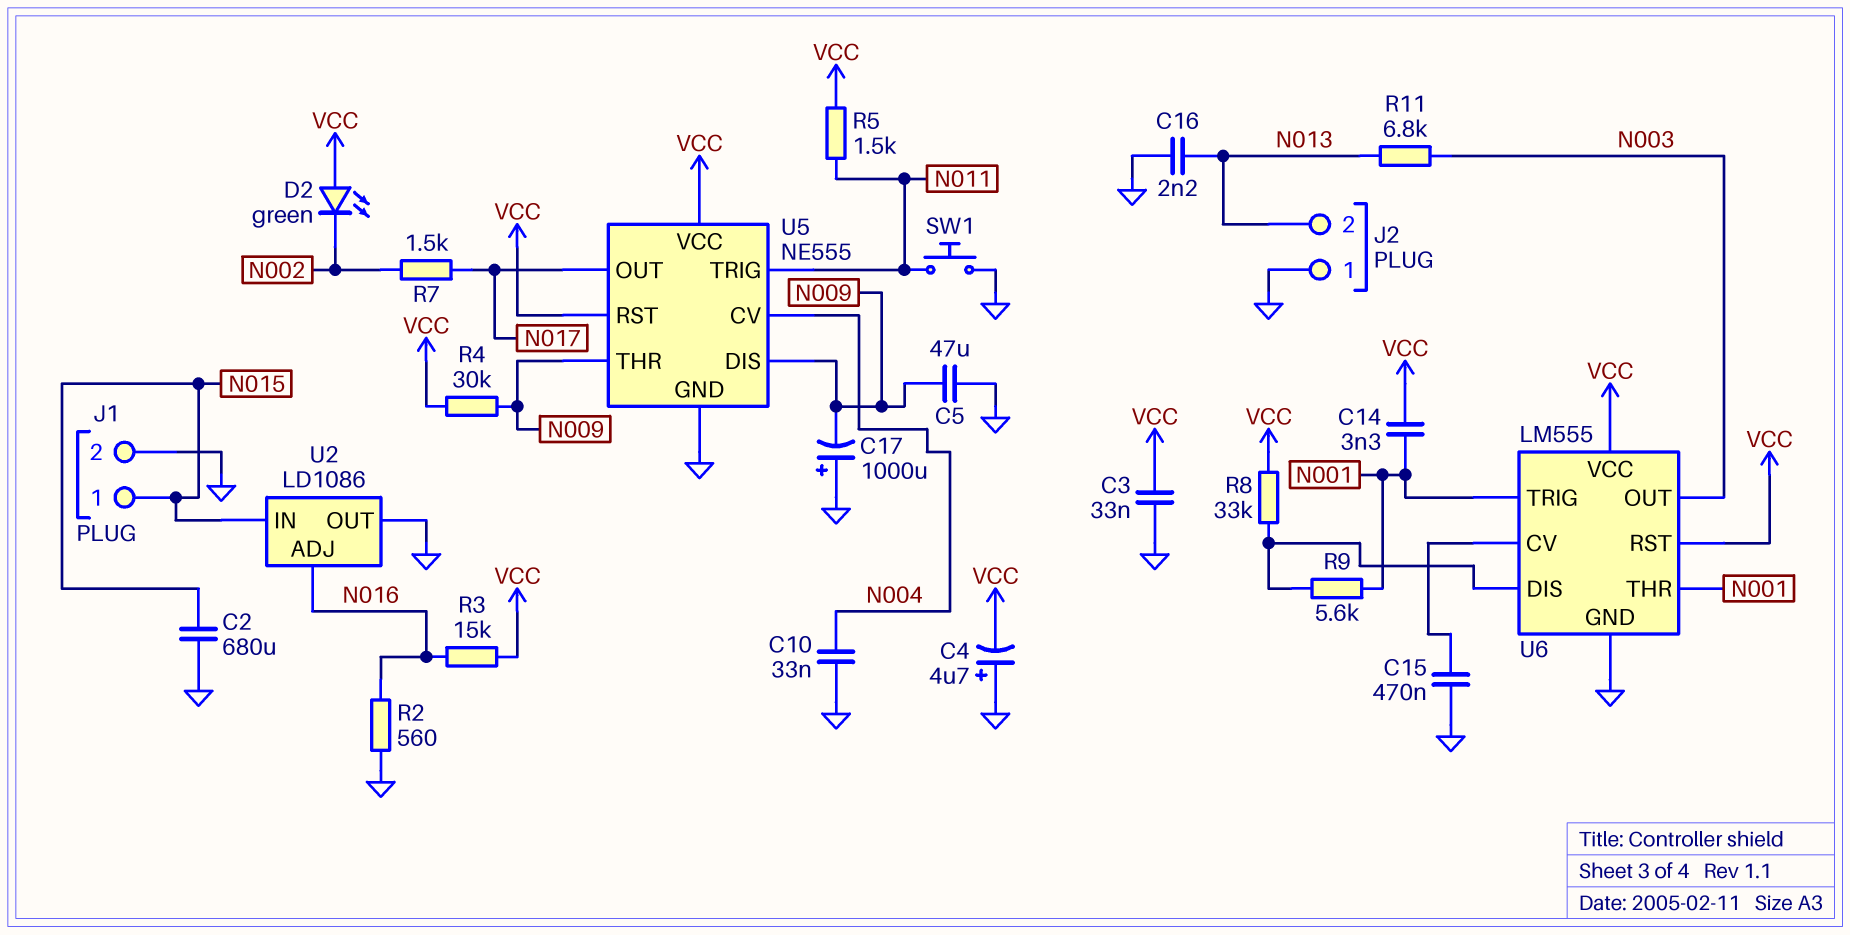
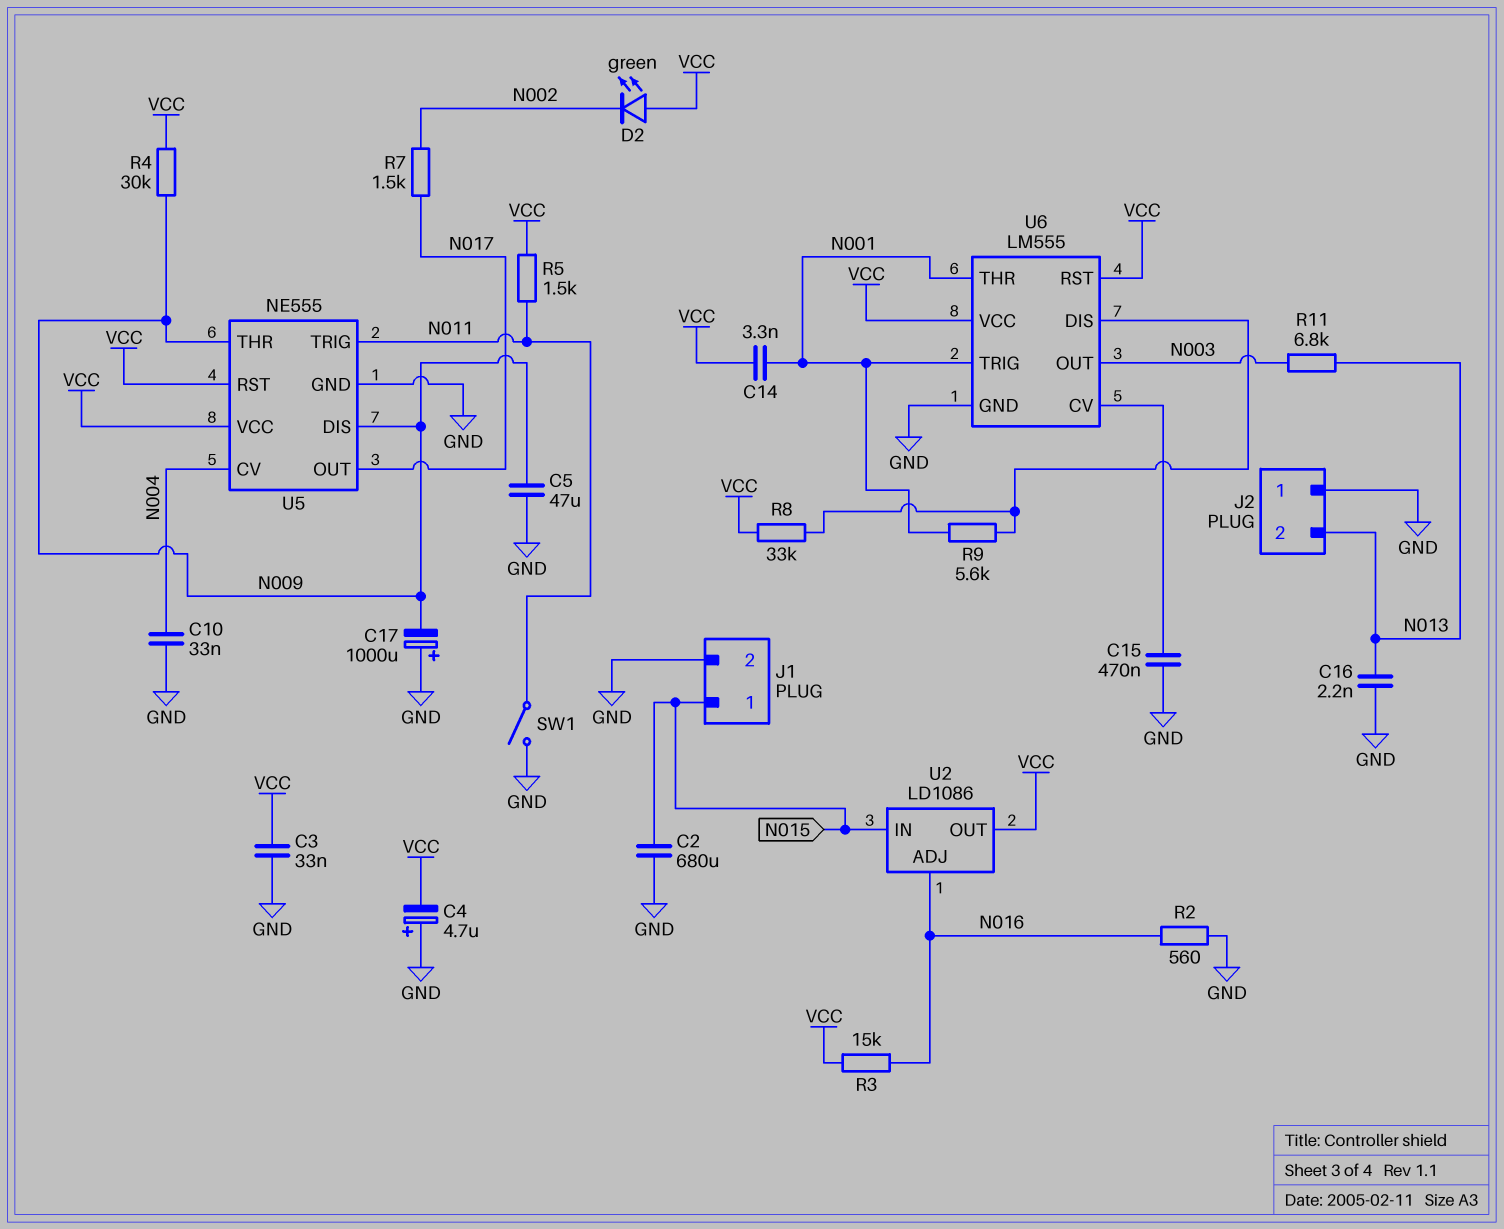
SW1: button (GND, N011) -> switch (GND, N011)
U2 pin OUT: GND -> VCC

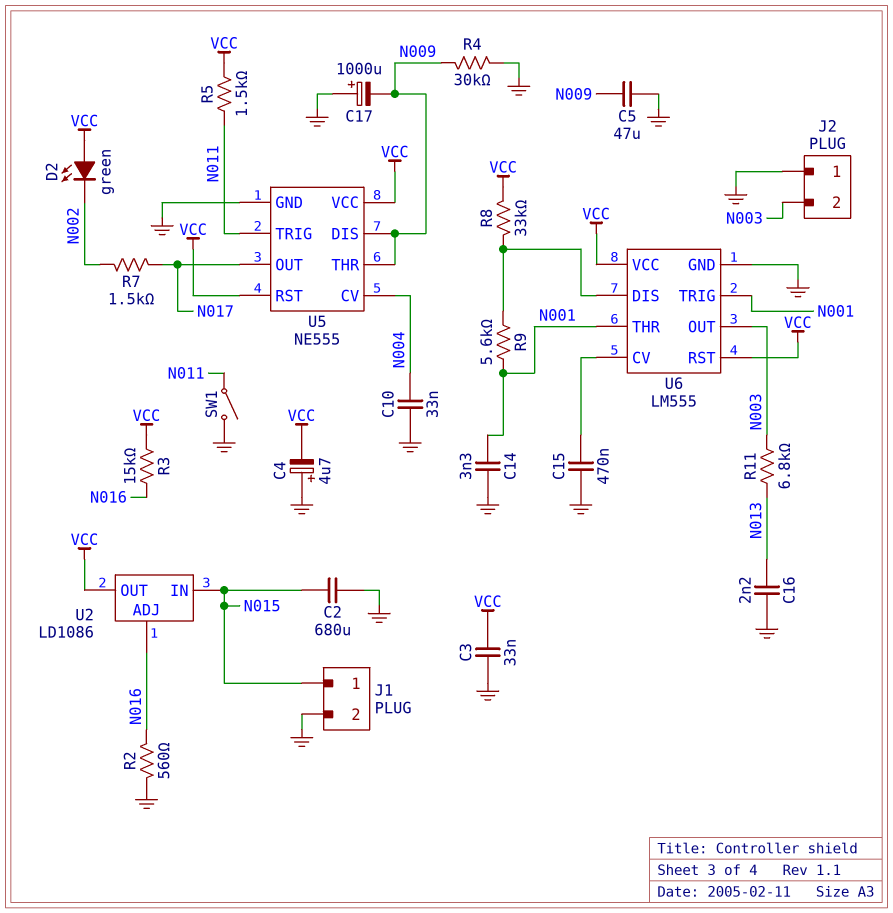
C14: 3.3nF (N001, VCC) -> 3.3nF (GND, N001)
J2 pin 2: N013 -> N003
R4: 30k (N009, VCC) -> 30k (GND, N009)

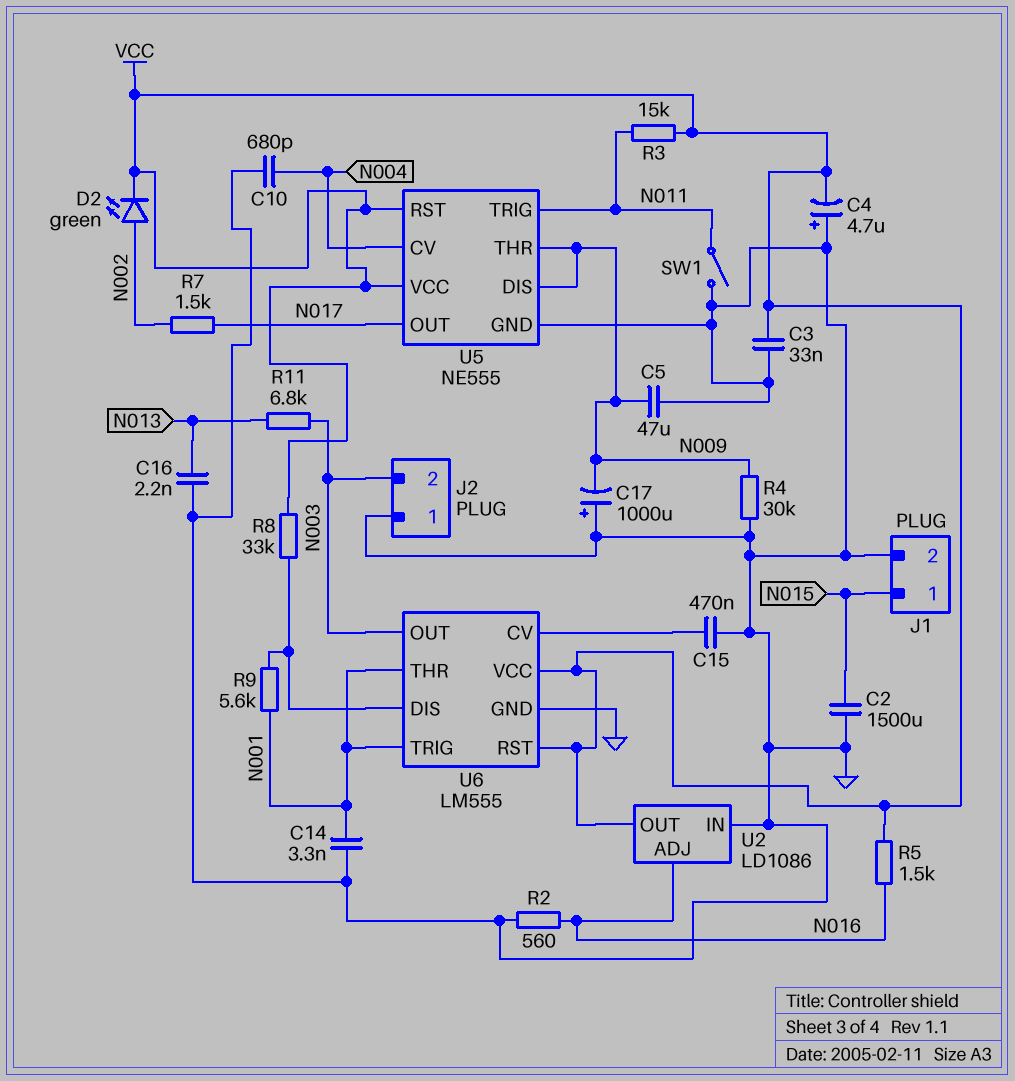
C2: 680uF (GND, N015) -> 1500uF (GND, N015)
C10: 33nF (GND, N004) -> 680pF (GND, N004)
D2: LED green (A VCC, K N002) -> LED green (A N002, K VCC)
R3: 15k (N016, VCC) -> 15k (N011, VCC)
R5: 1.5k (N011, VCC) -> 1.5k (N016, VCC)
U2 pin IN: N015 -> GND

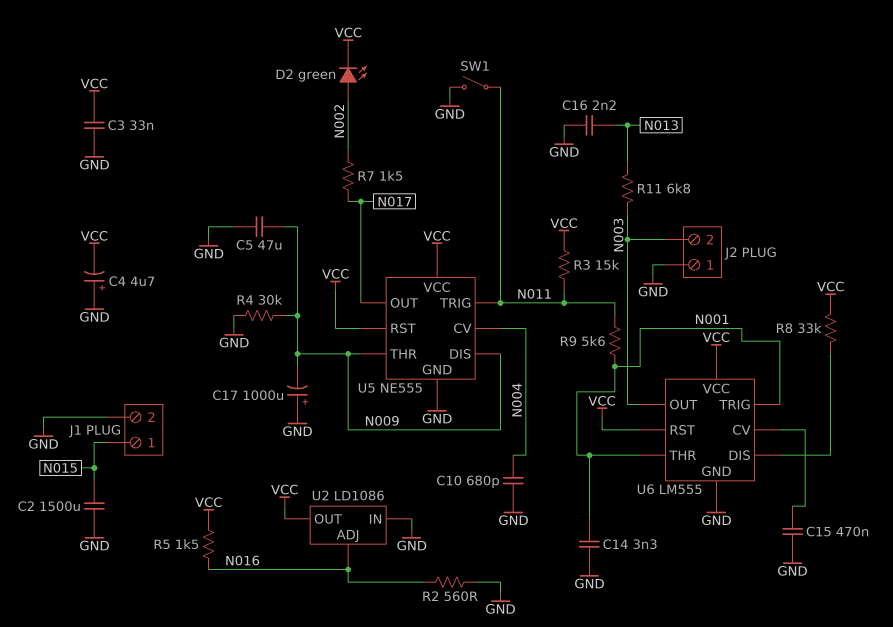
R9: 5.6k (N001, U6/DIS) -> 5.6k (N001, N011)

